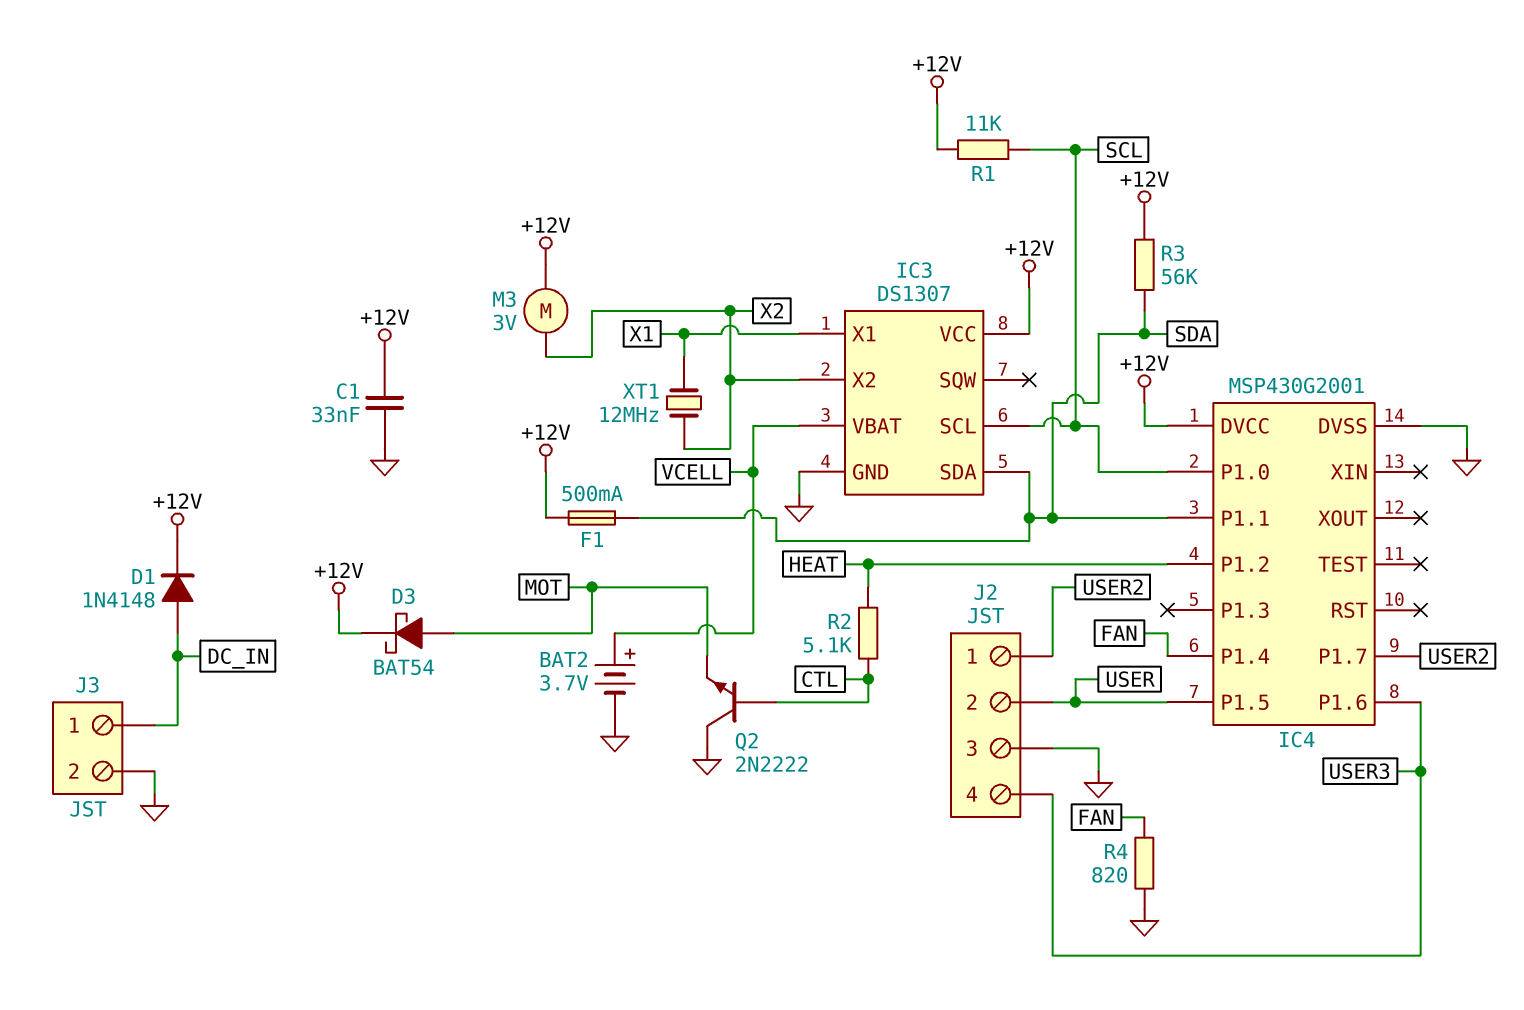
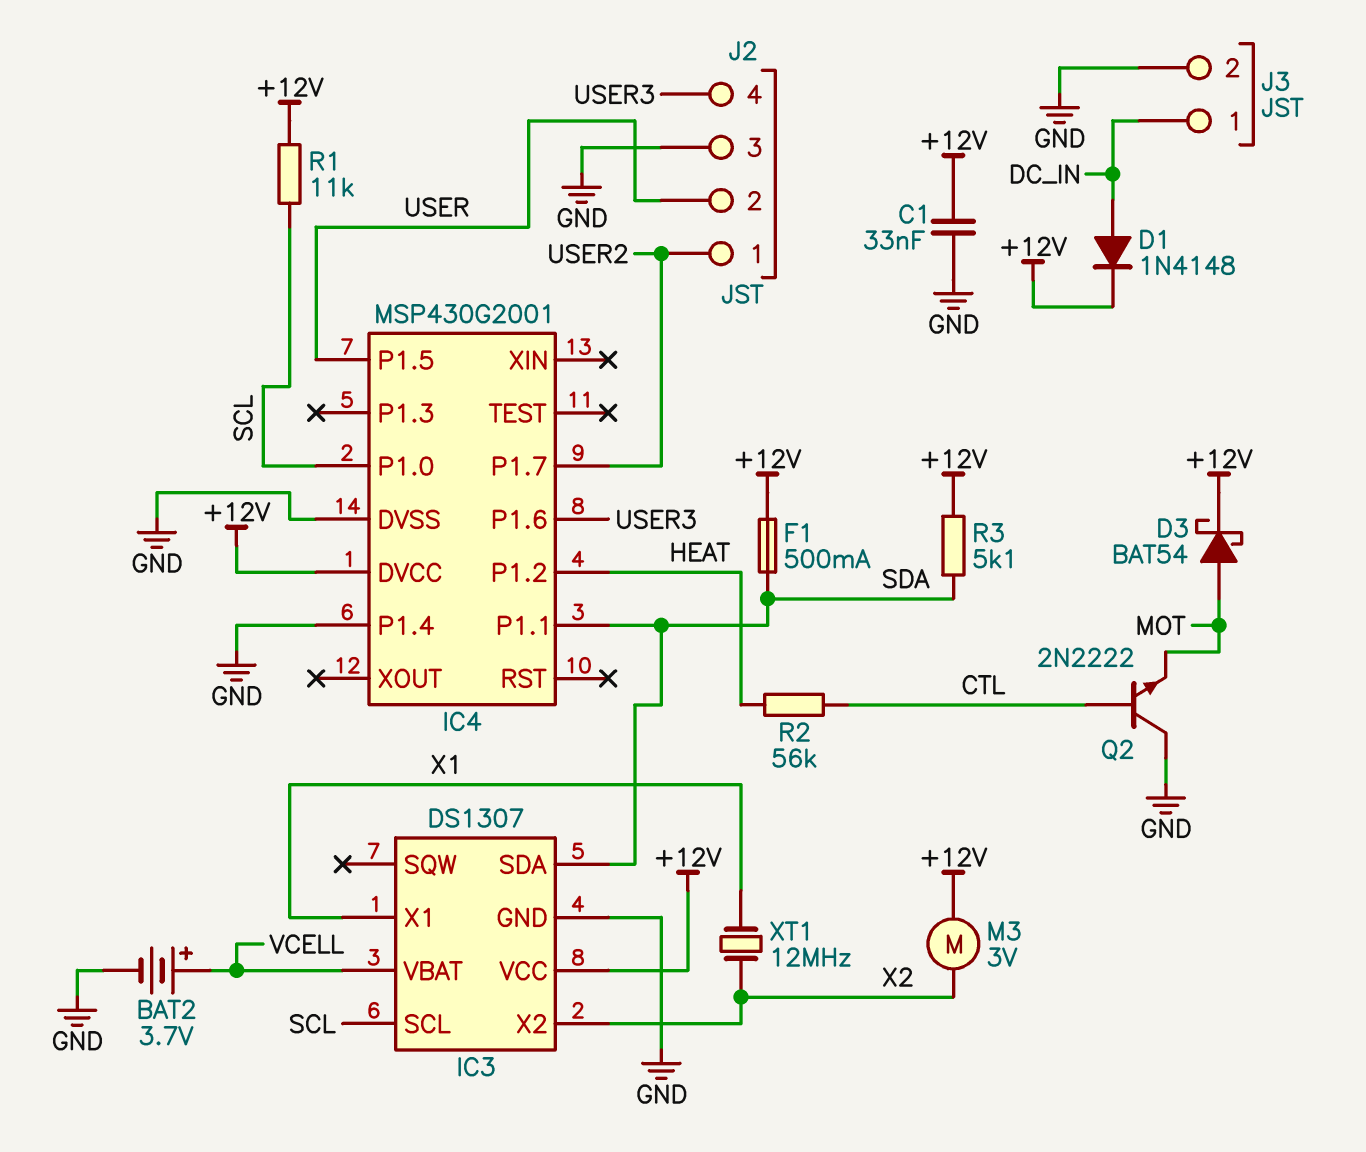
IC4 pin P1.4: FAN -> GND
R2: 5.1k (CTL, HEAT) -> 56k (CTL, HEAT)
R3: 56k (+12V, SDA) -> 5.1k (+12V, SDA)
R4: 820 (FAN, GND) -> none

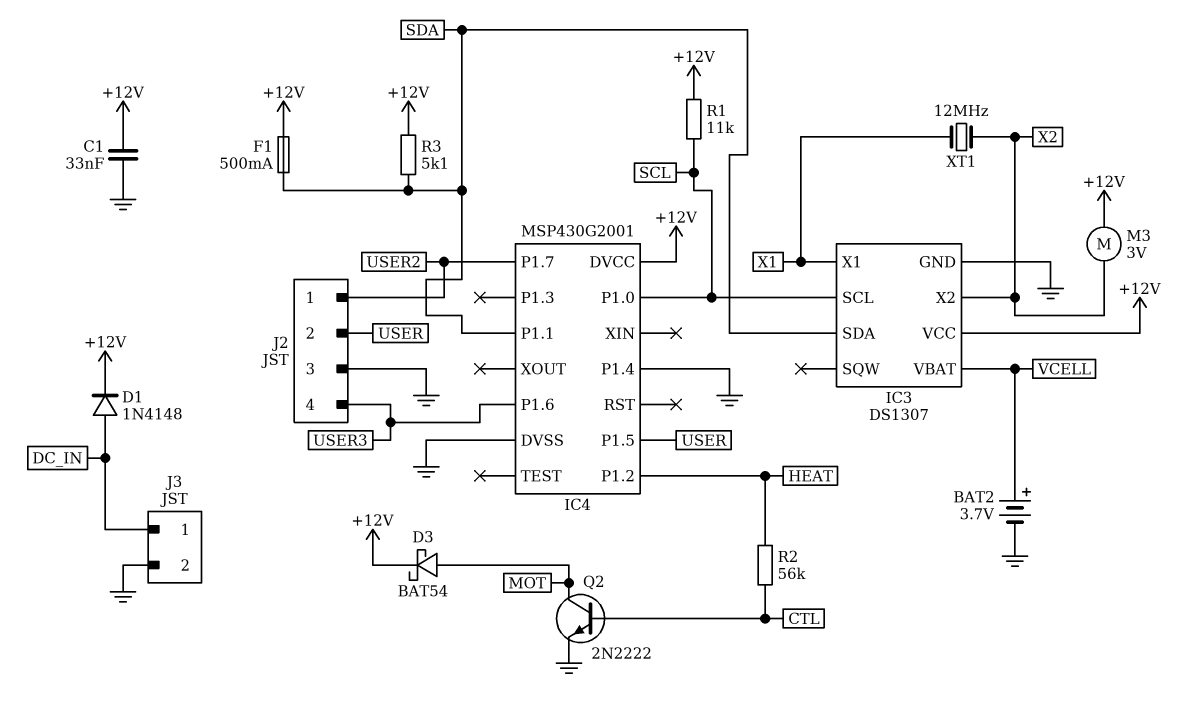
Q2: NPN 2N2222 (B CTL, C GND, E MOT) -> NPN 2N2222 (B CTL, C MOT, E GND)

